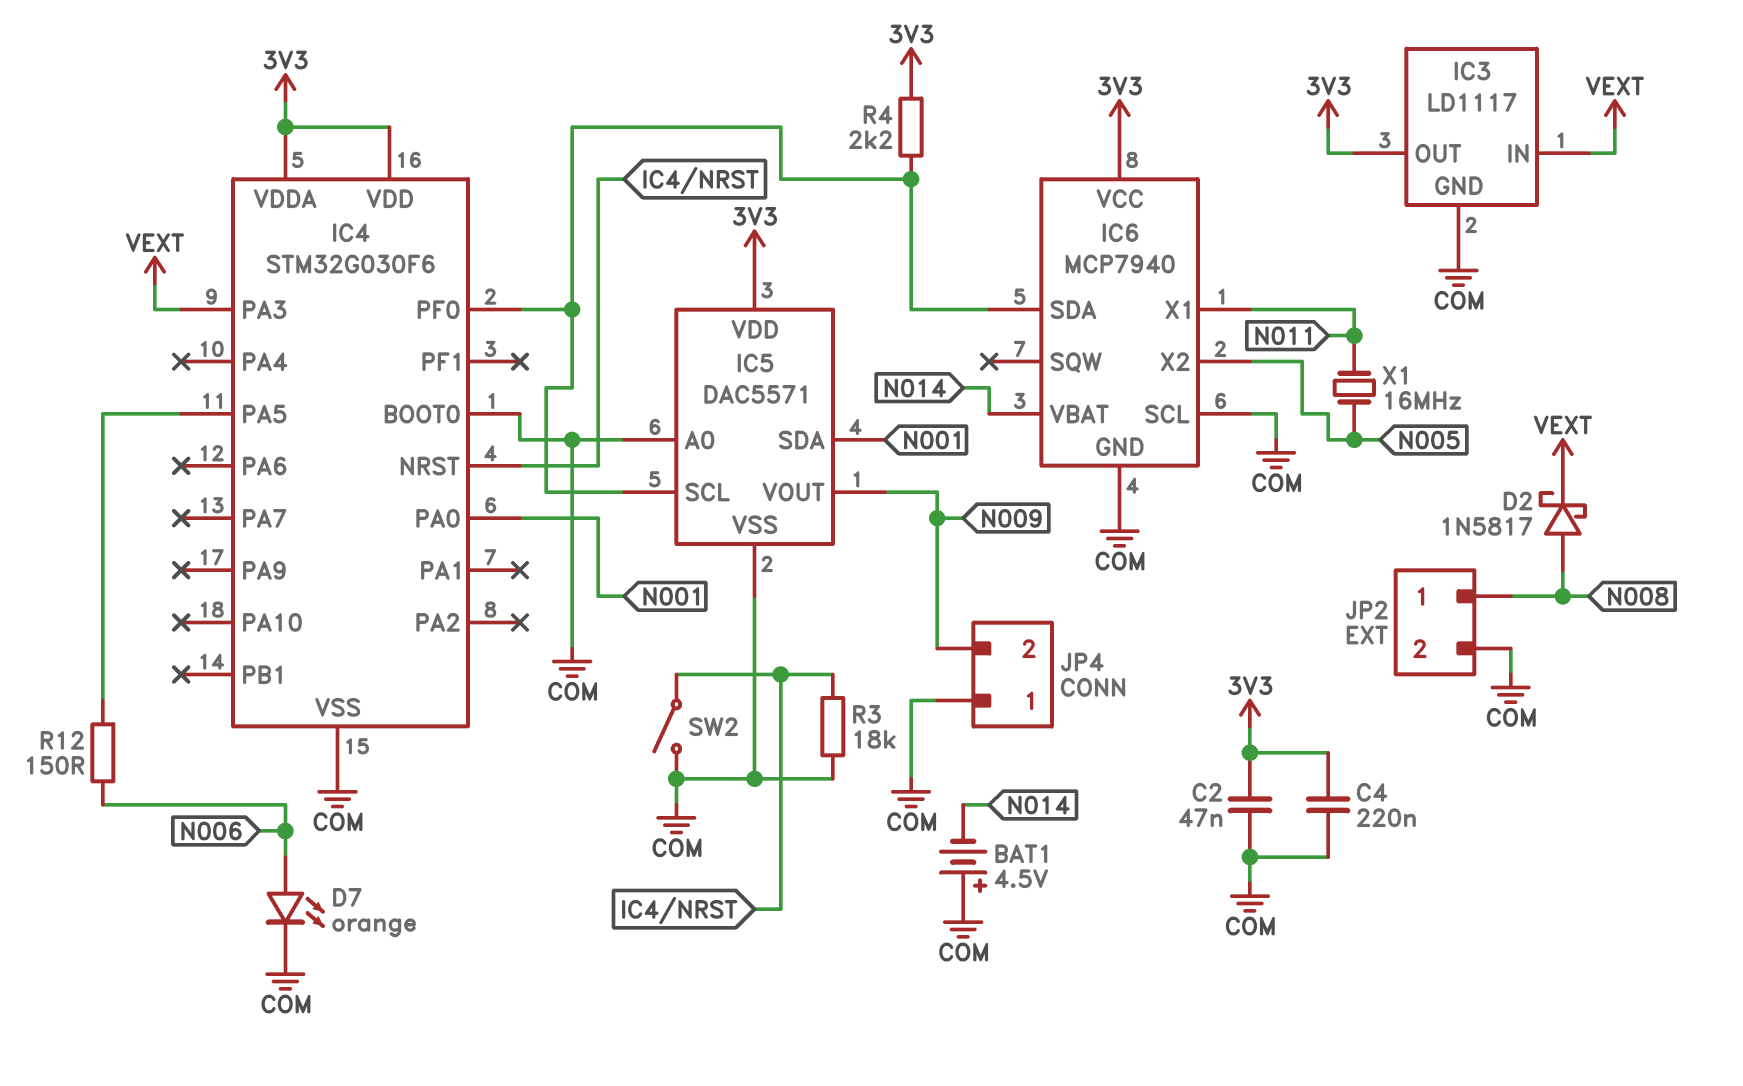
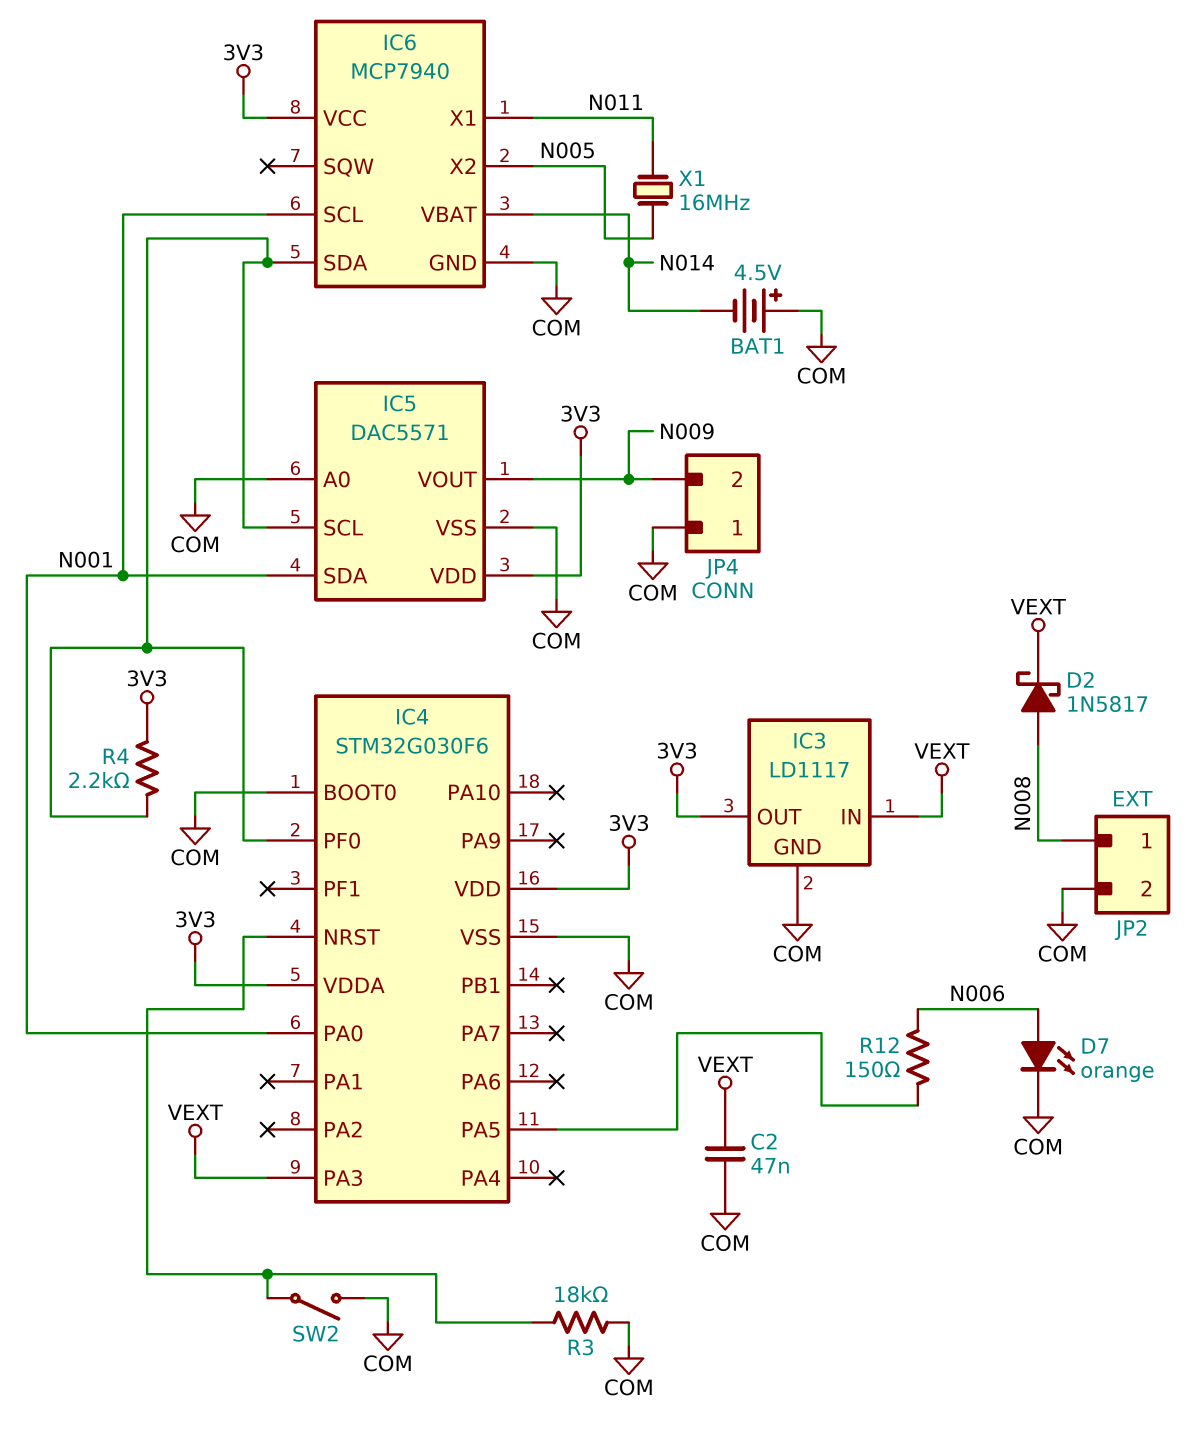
C2: 47nF (3V3, COM) -> 47nF (COM, VEXT)
C4: 220nF (3V3, COM) -> none
IC6 pin SCL: COM -> N001

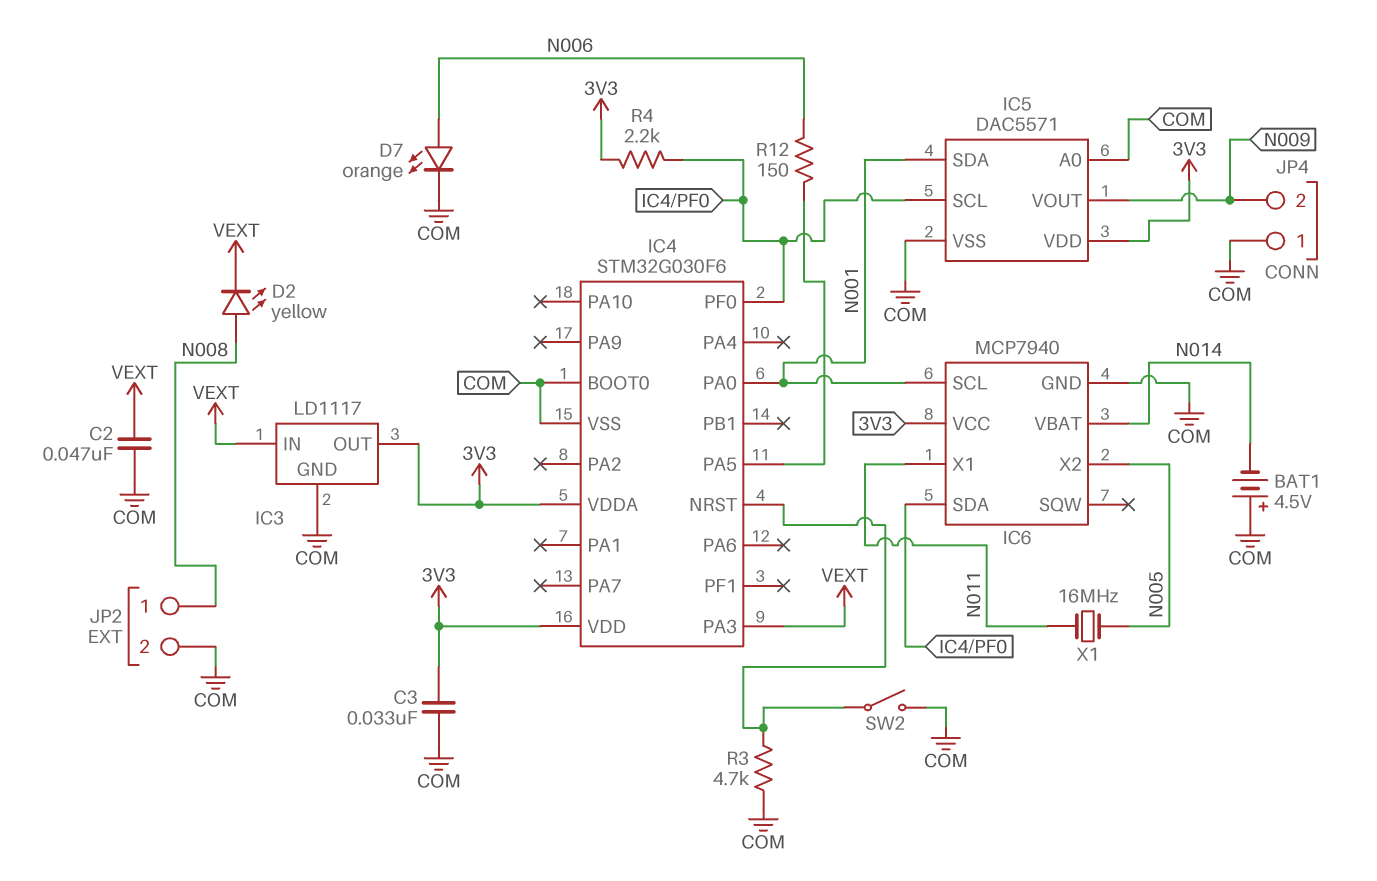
C3: none -> 33nF (3V3, COM)
D2: schottky 1N5817 (A N008, K VEXT) -> LED yellow (A N008, K VEXT)
R3: 18k (COM, IC4/NRST) -> 4.7k (COM, IC4/NRST)

